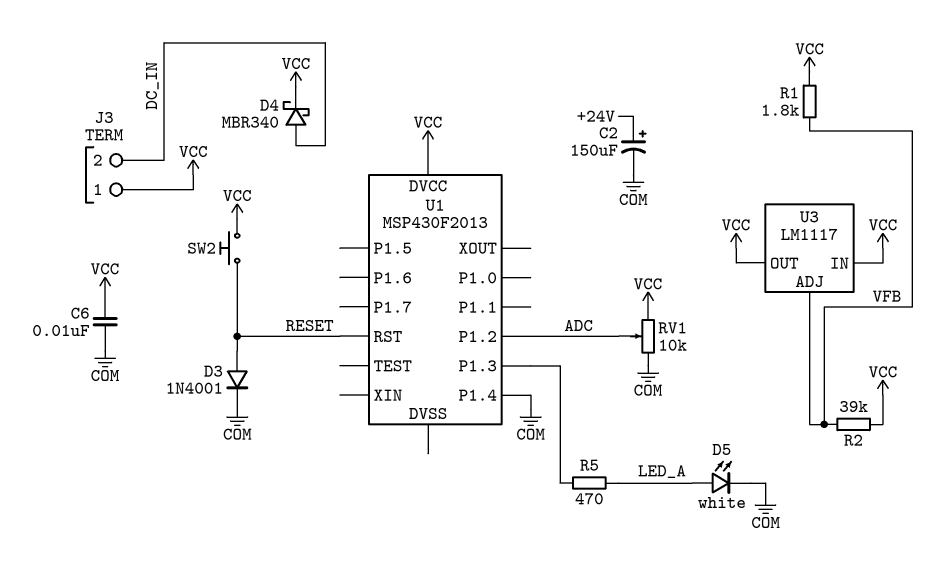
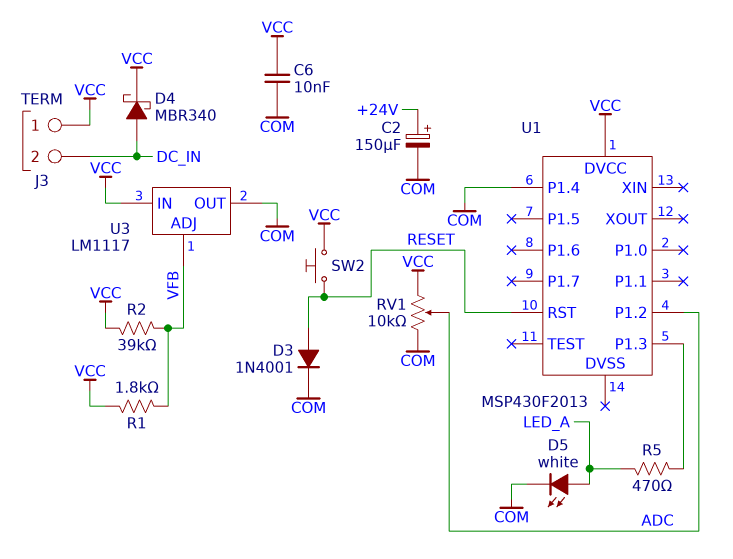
U3 pin OUT: VCC -> COM

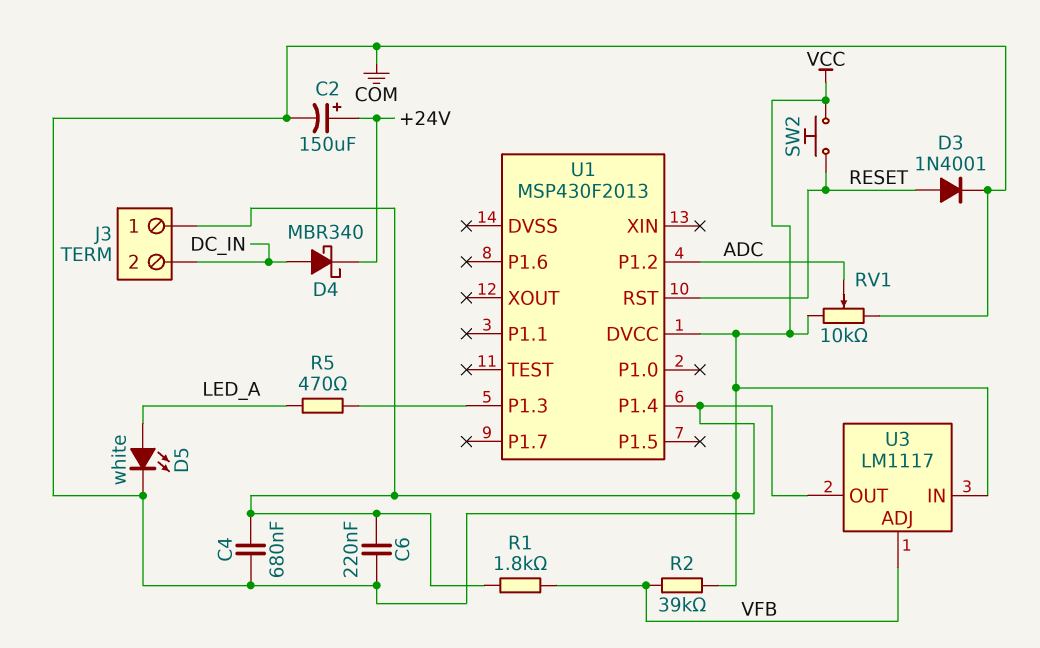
C4: none -> 680nF (COM, VCC)
C6: 10nF (COM, VCC) -> 220nF (COM, VCC)
D4: schottky MBR340 (A DC_IN, K VCC) -> schottky MBR340 (A DC_IN, K +24V)

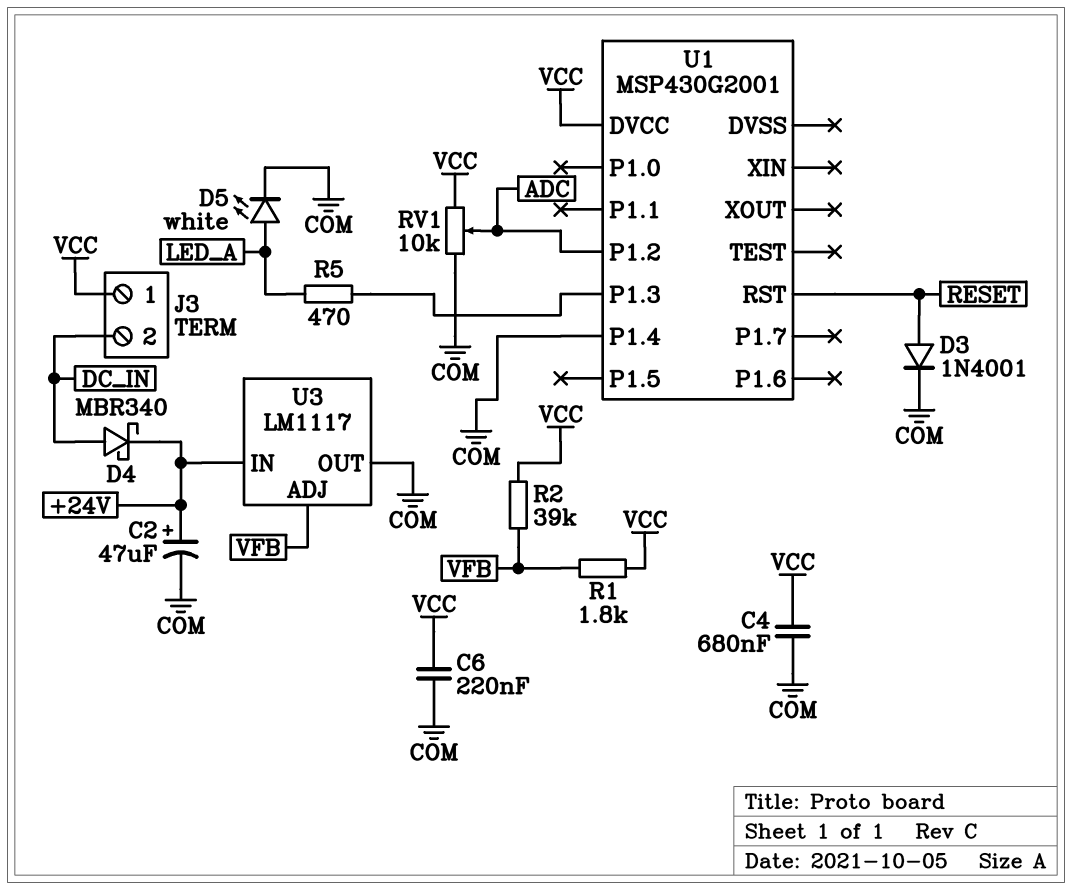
C2: 150uF (plus +24V, minus COM) -> 47uF (plus +24V, minus COM)
SW2: button (RESET, VCC) -> none
U1: MSP430F2013 -> MSP430G2001
U3 pin IN: VCC -> +24V

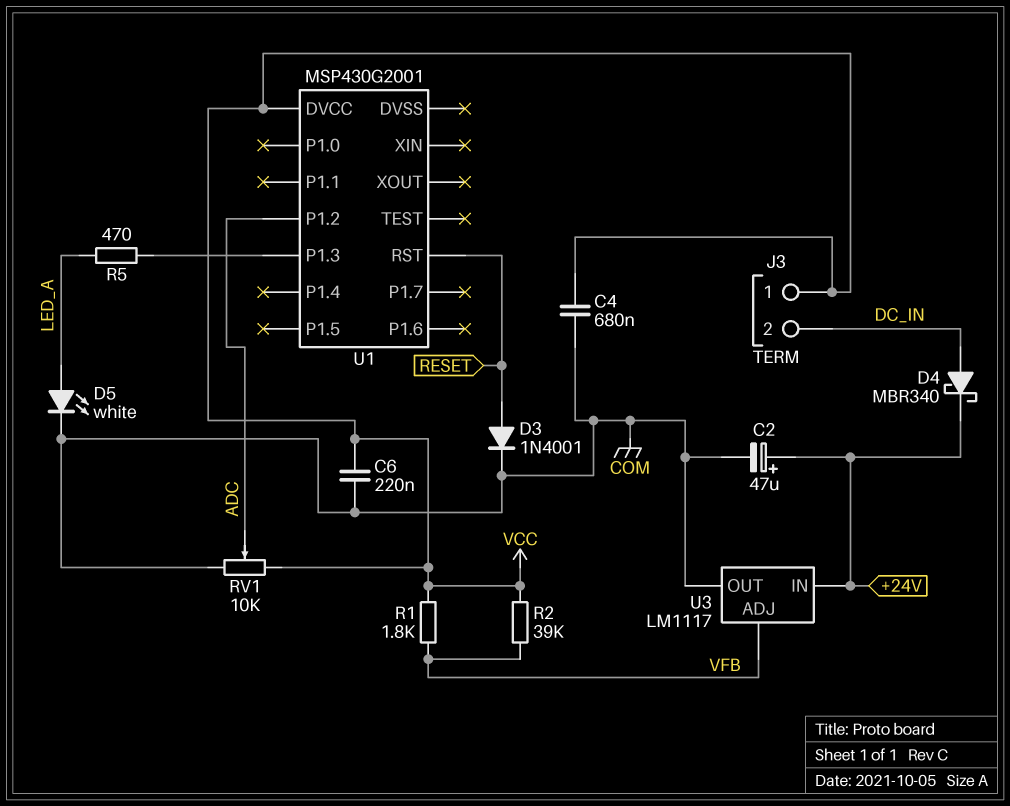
U1 pin P1.4: COM -> none

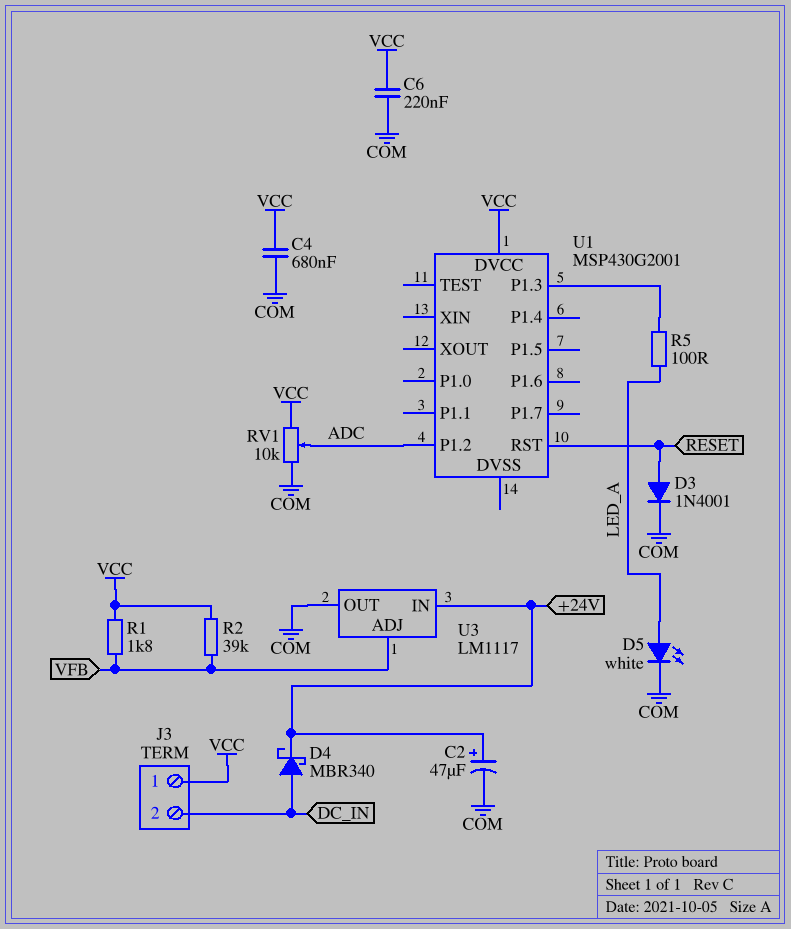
R5: 470 (LED_A, U1/P1.3) -> 100 (LED_A, U1/P1.3)

